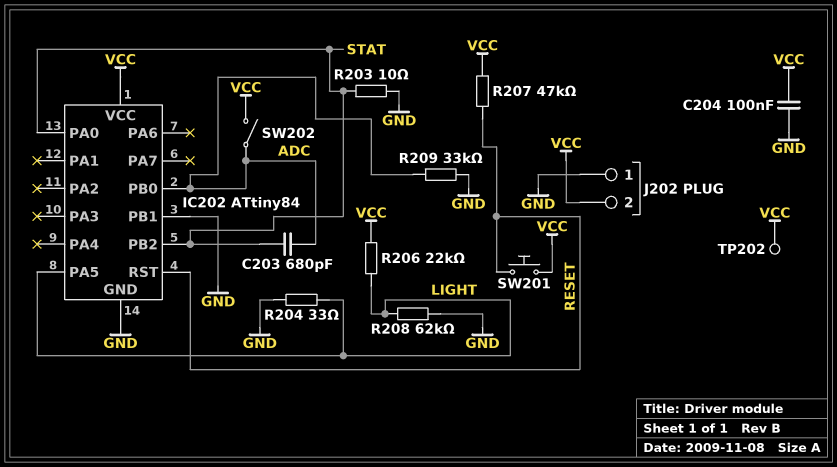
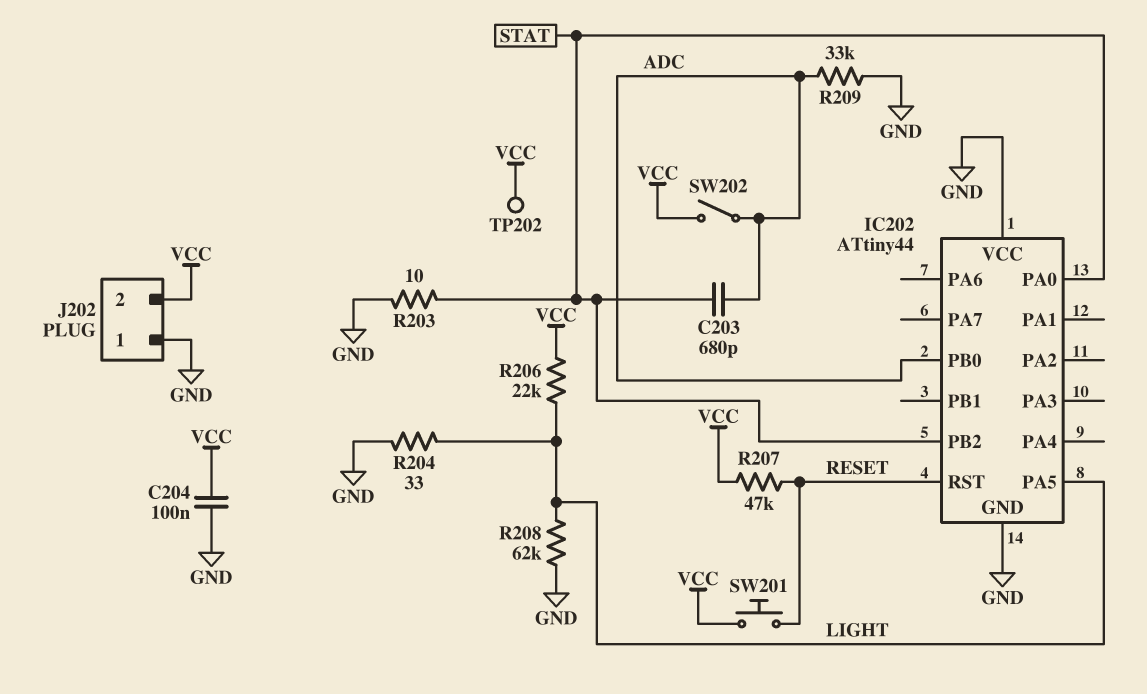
IC202: ATtiny84 -> ATtiny44
IC202 pin PB1: GND -> none
IC202 pin VCC: VCC -> GND

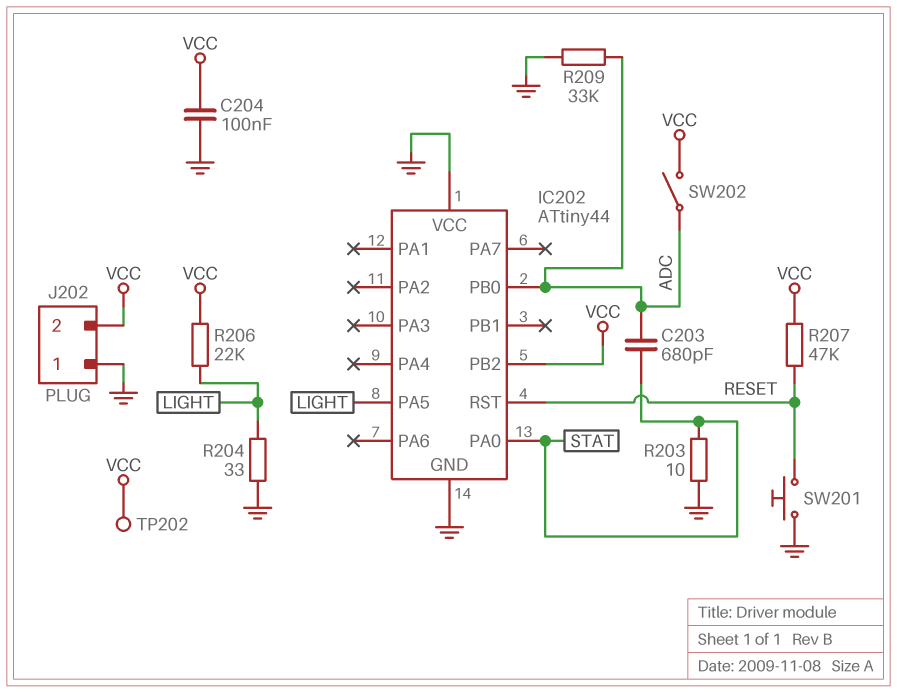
IC202 pin PB2: STAT -> VCC
R208: 62k (GND, LIGHT) -> none
SW201: button (RESET, VCC) -> button (GND, RESET)

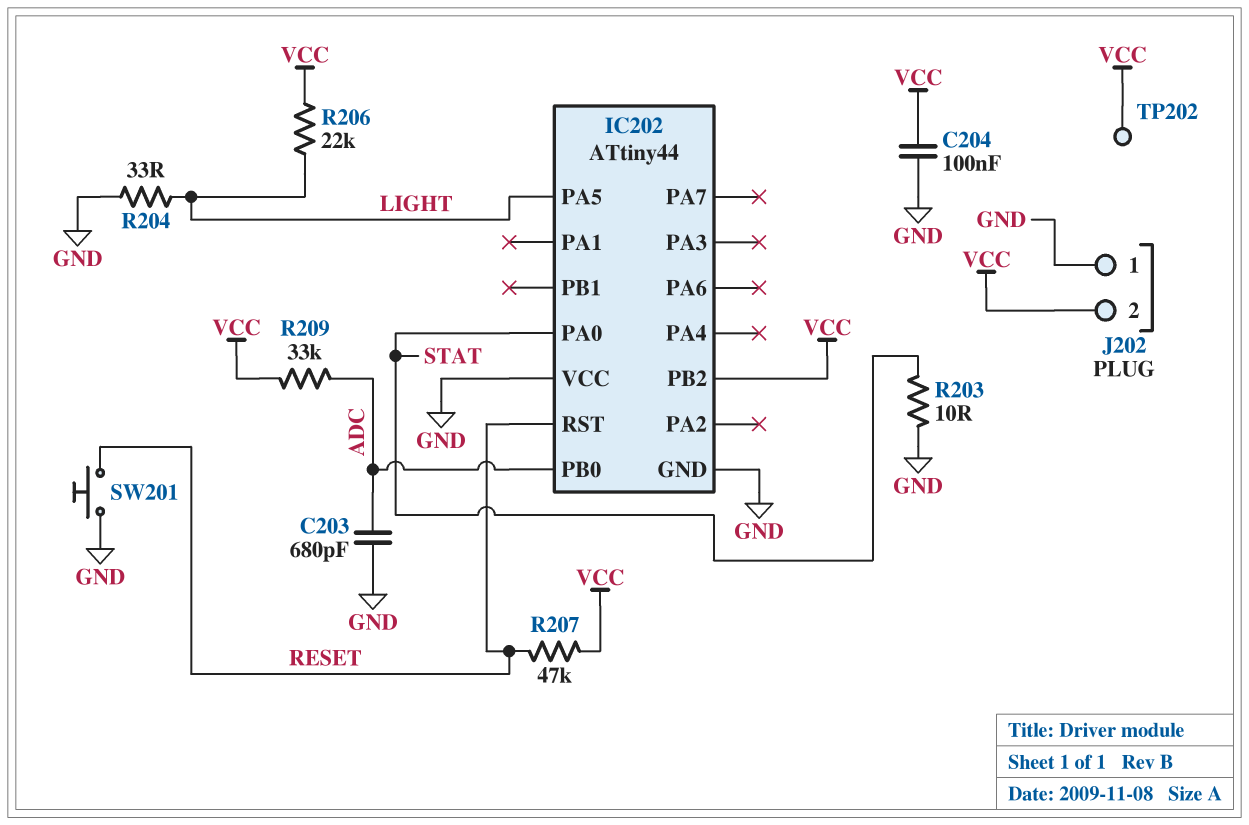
C203: 680pF (ADC, STAT) -> 680pF (ADC, GND)
R209: 33k (ADC, GND) -> 33k (ADC, VCC)
SW202: switch (ADC, VCC) -> none

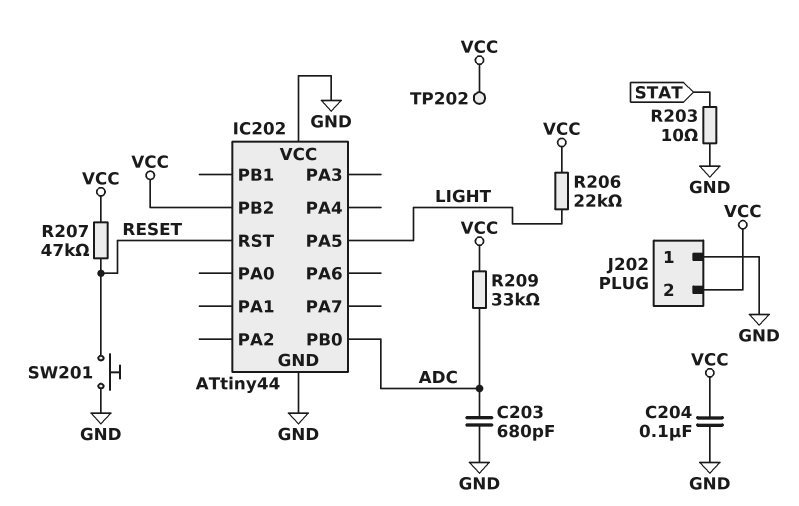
IC202 pin PA0: STAT -> none
R204: 33 (GND, LIGHT) -> none

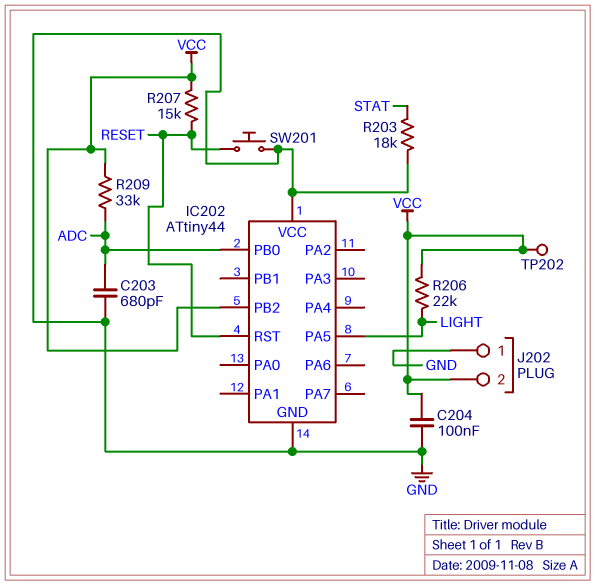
R203: 10 (GND, STAT) -> 18k (GND, STAT)
R207: 47k (RESET, VCC) -> 15k (RESET, VCC)

